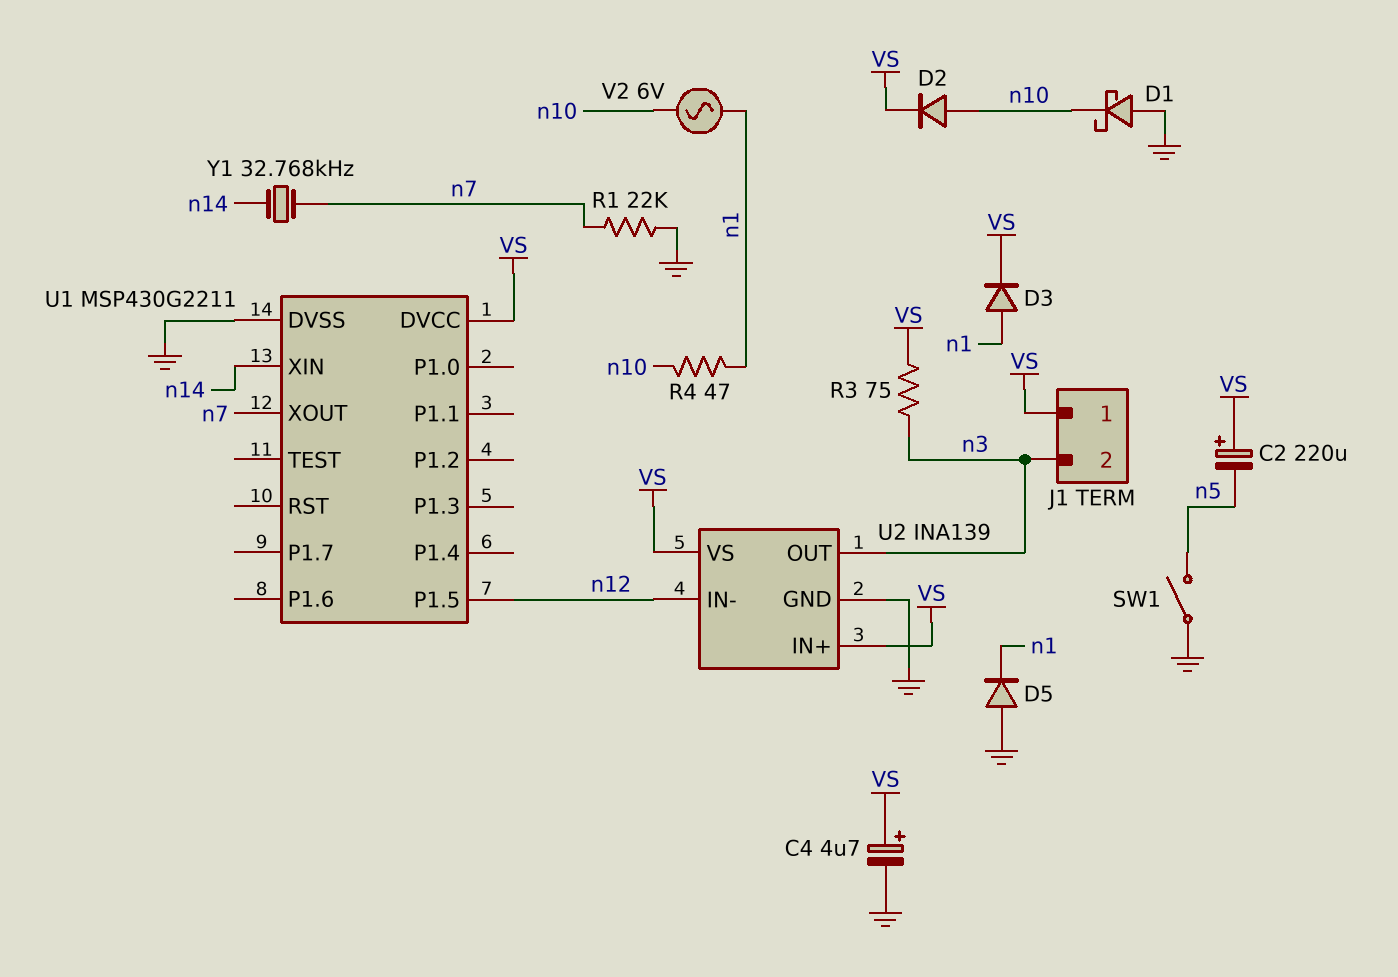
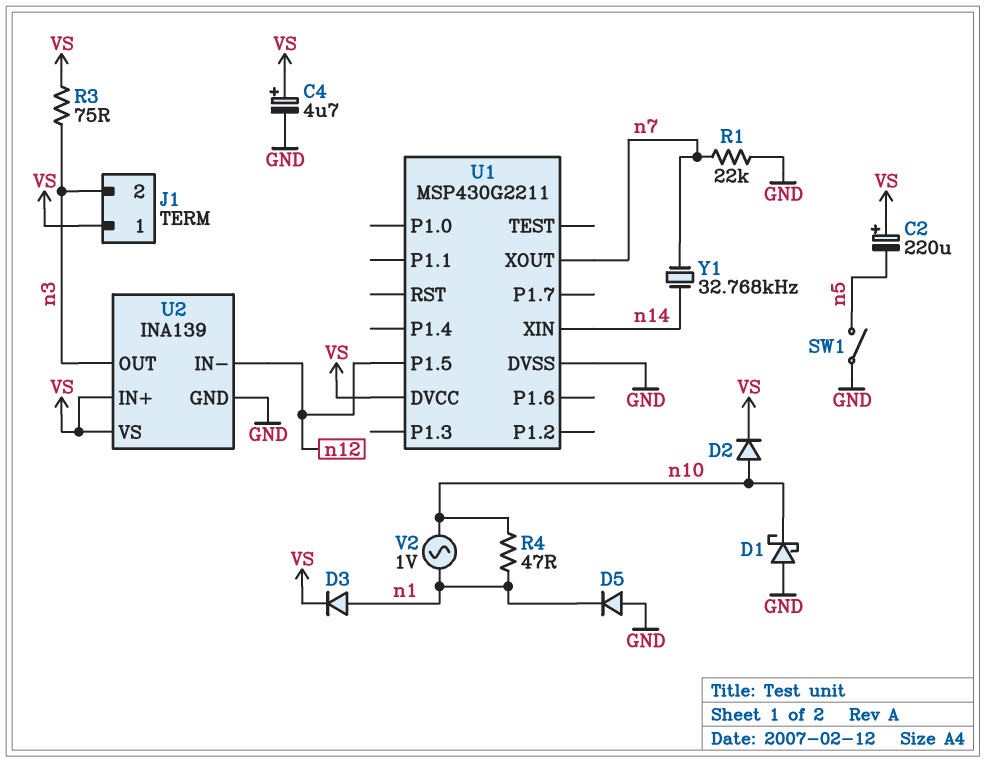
V2: AC 6V (n1, n10) -> AC 1V (n1, n10)

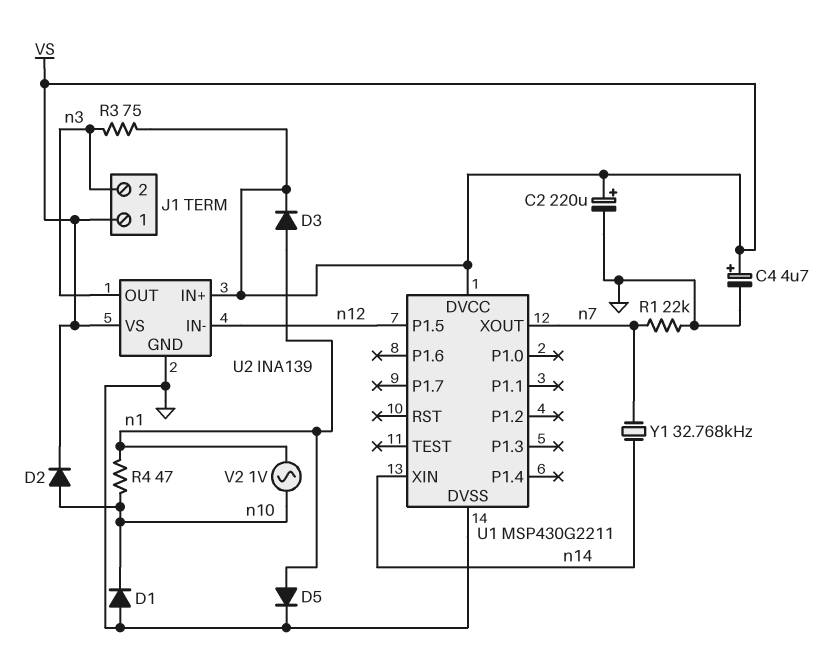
C2: 220uF (plus VS, minus n5) -> 220uF (plus VS, minus GND)
D1: schottky (A GND, K n10) -> diode (A GND, K n10)
D5: diode (A GND, K n1) -> diode (A n1, K GND)
SW1: switch (GND, n5) -> none

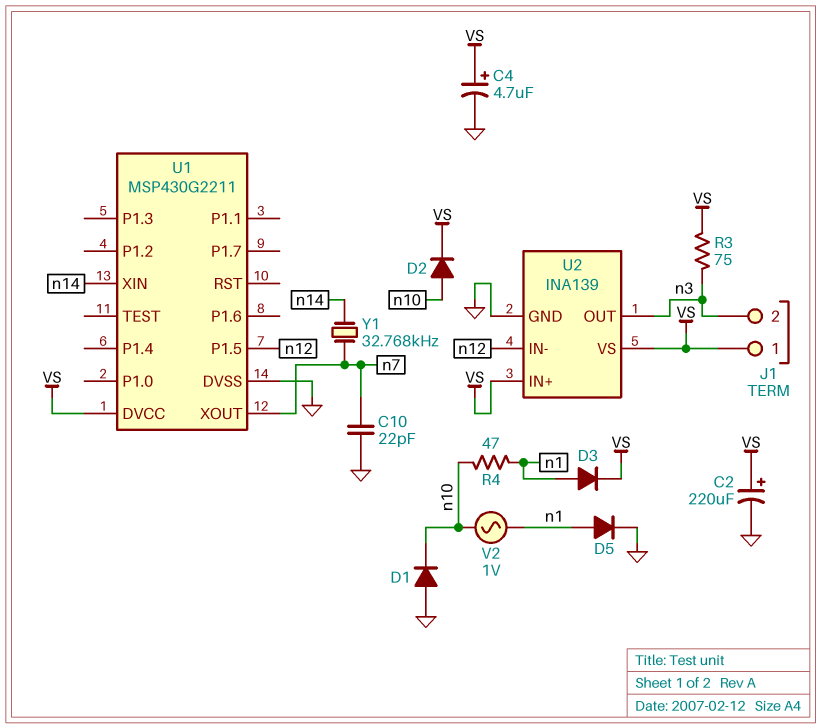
C10: none -> 22pF (GND, n7)
R1: 22k (GND, n7) -> none

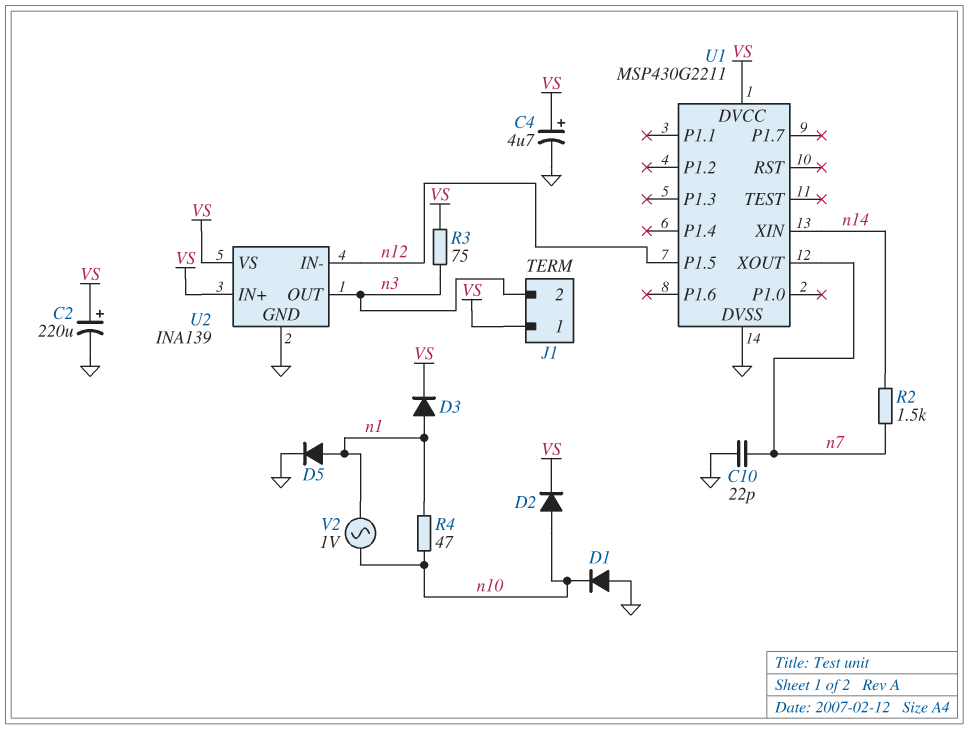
R2: none -> 1.5k (n7, n14)
Y1: 32.768kHz (n7, n14) -> none

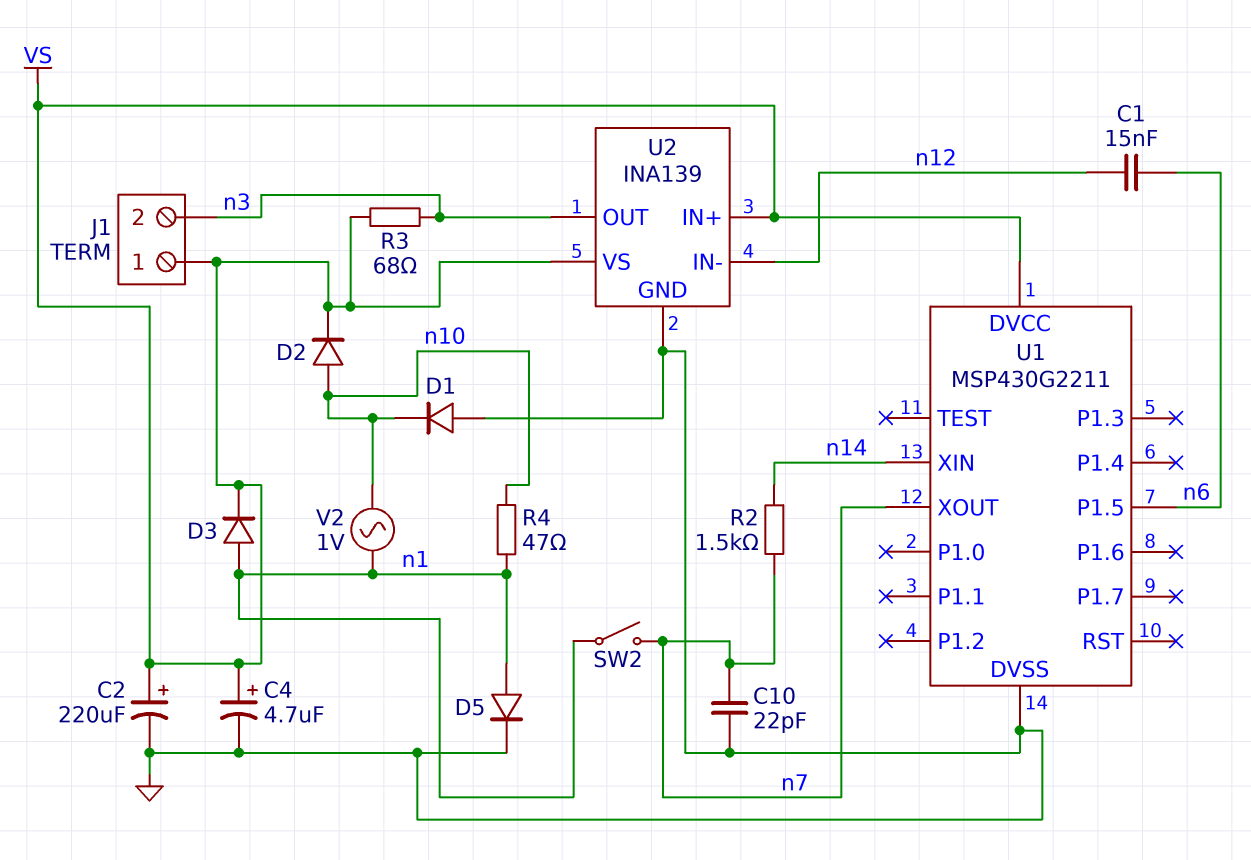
C1: none -> 15nF (n6, n12)
R3: 75 (VS, n3) -> 68 (VS, n3)
SW2: none -> switch (n1, n7)
U1 pin P1.5: n12 -> n6

